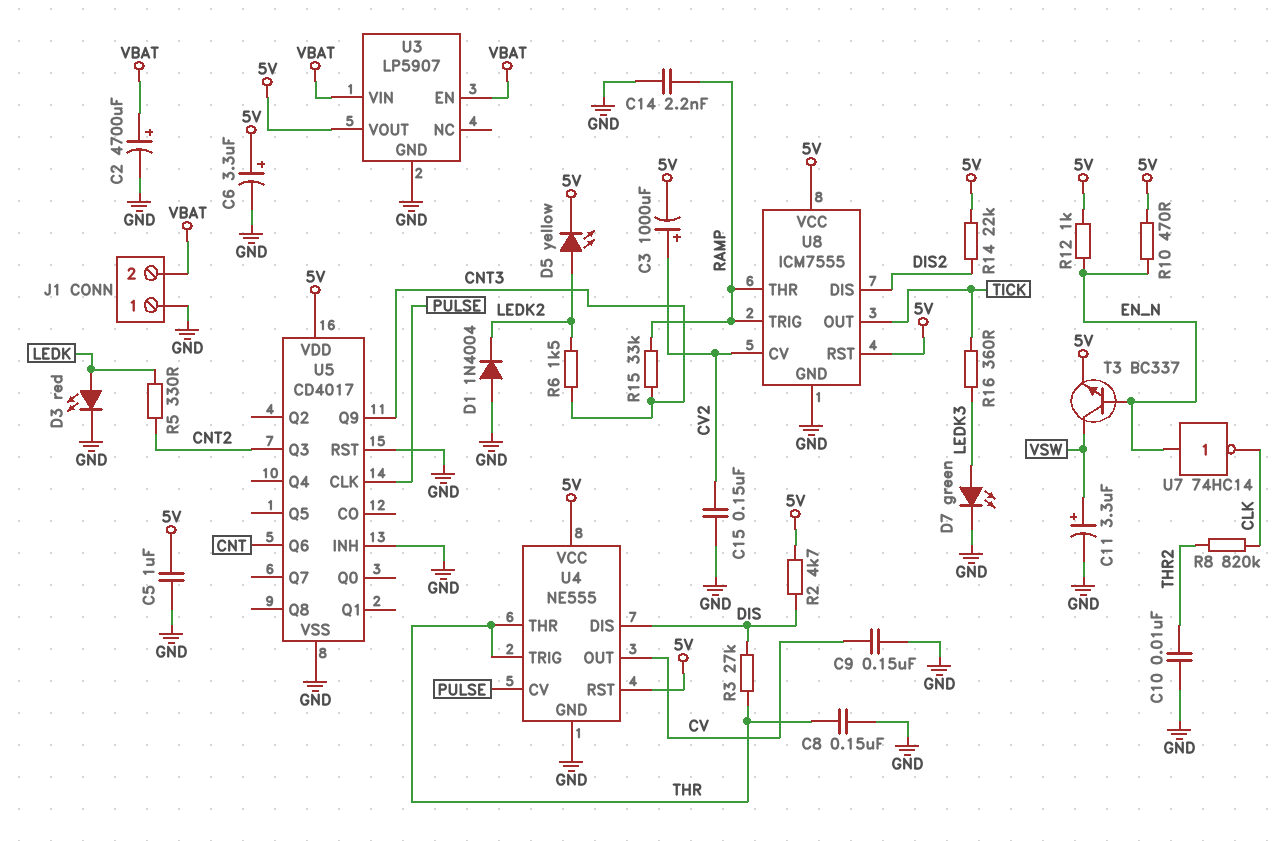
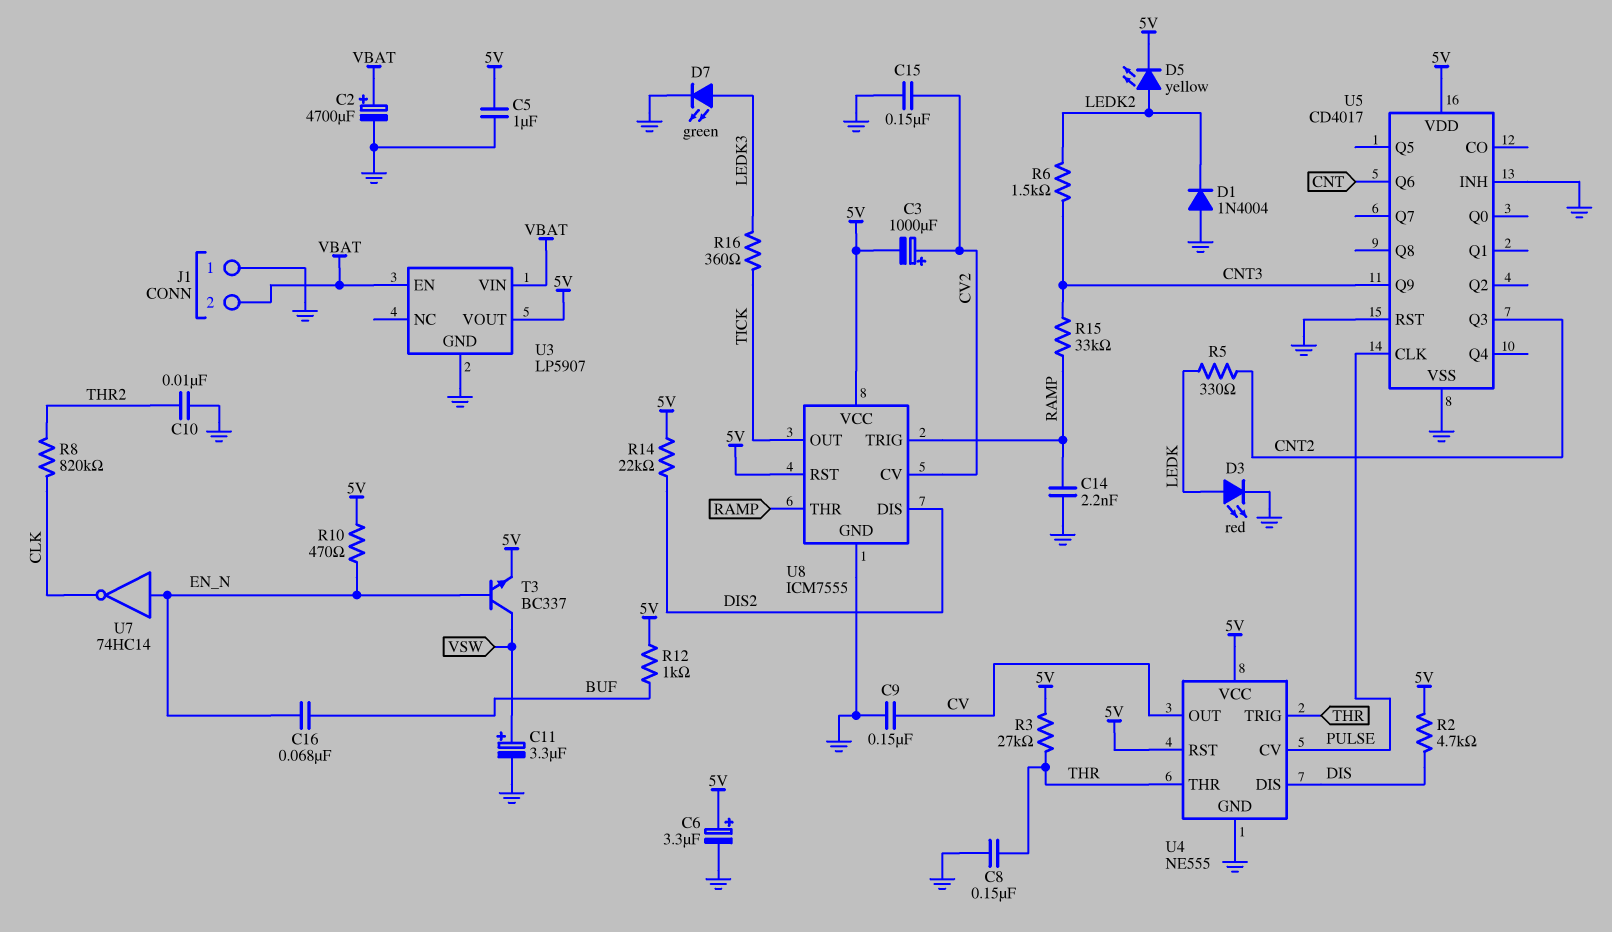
C16: none -> 68nF (BUF, EN_N)
R3: 27k (DIS, THR) -> 27k (5V, THR)
R12: 1k (5V, EN_N) -> 1k (5V, BUF)

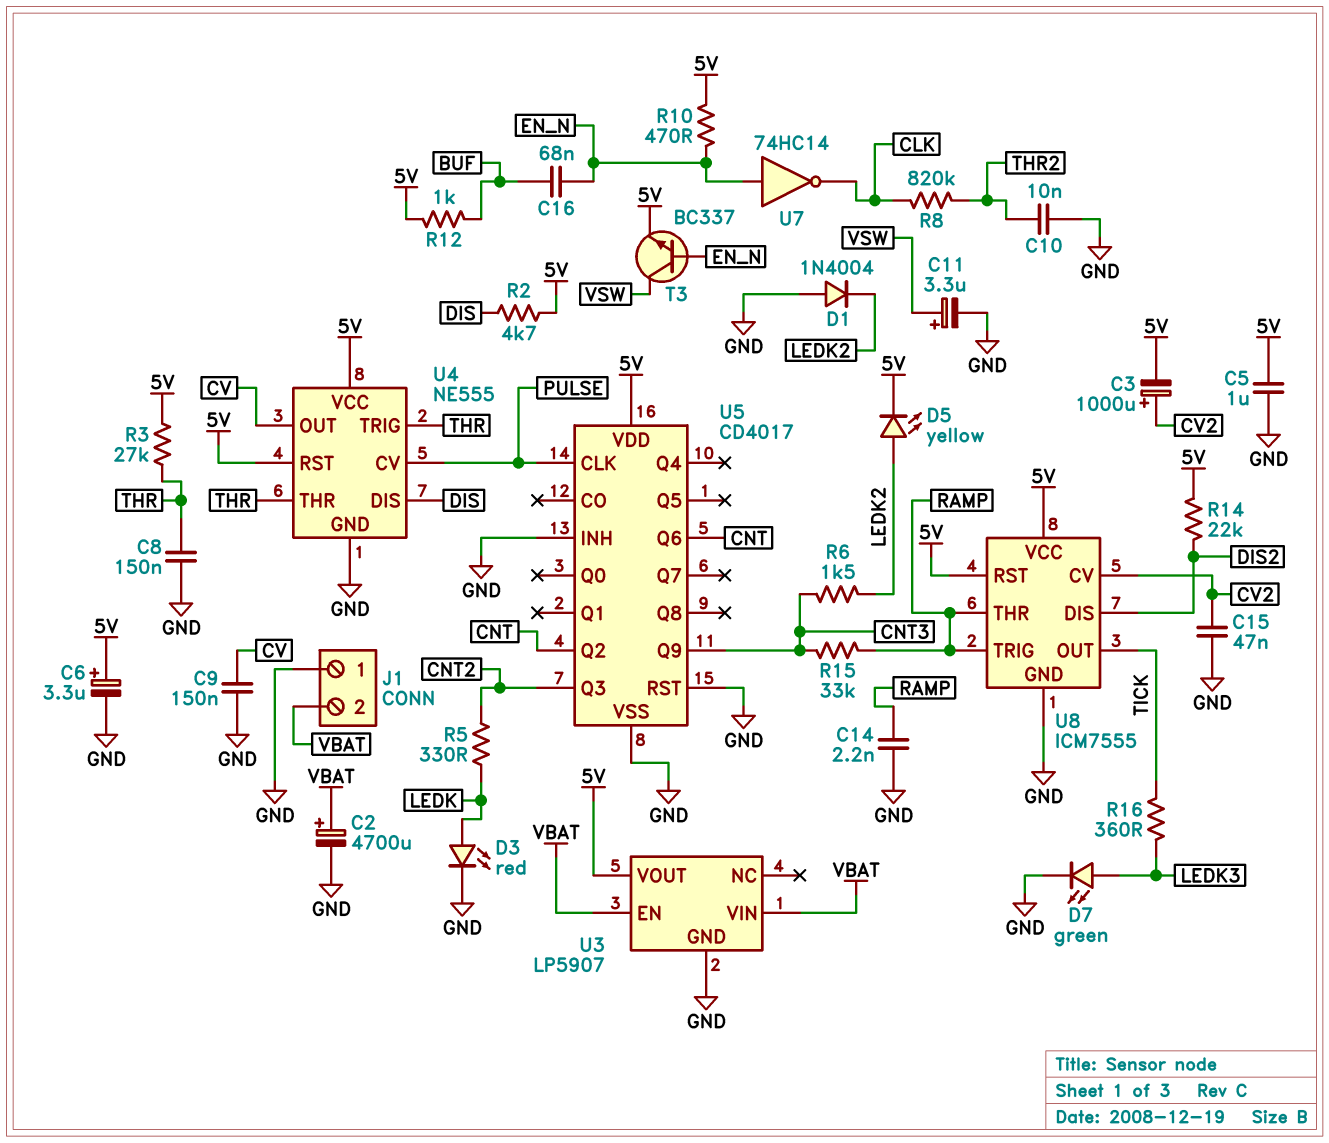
C15: 150nF (CV2, GND) -> 47nF (CV2, GND)
U5 pin Q2: none -> CNT

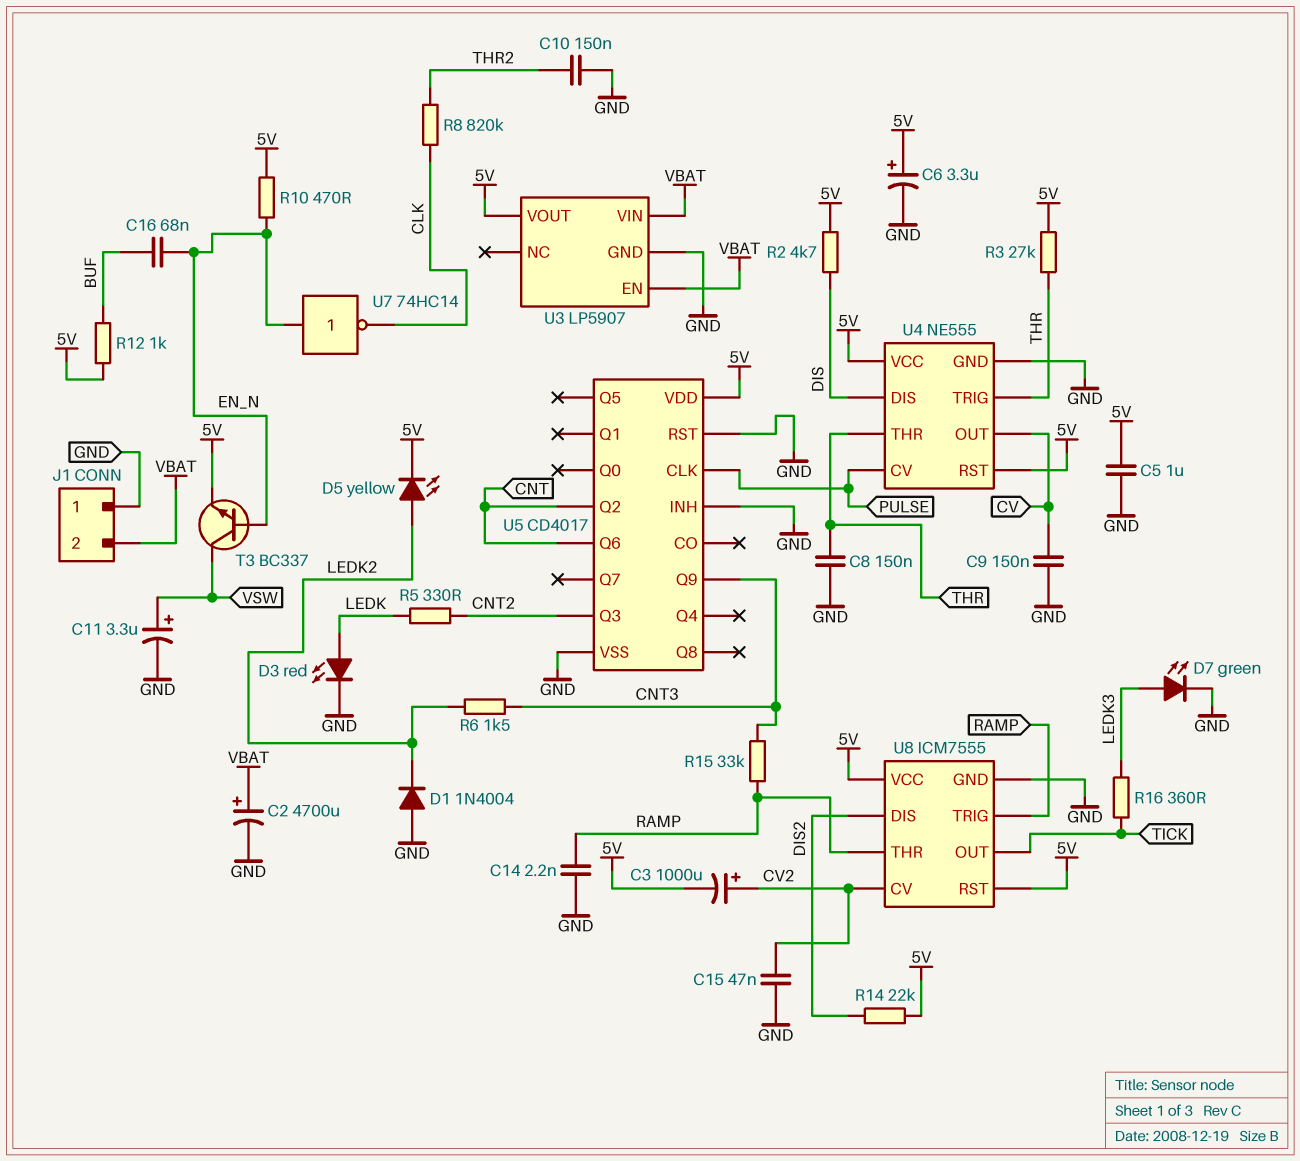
C10: 10nF (GND, THR2) -> 150nF (GND, THR2)

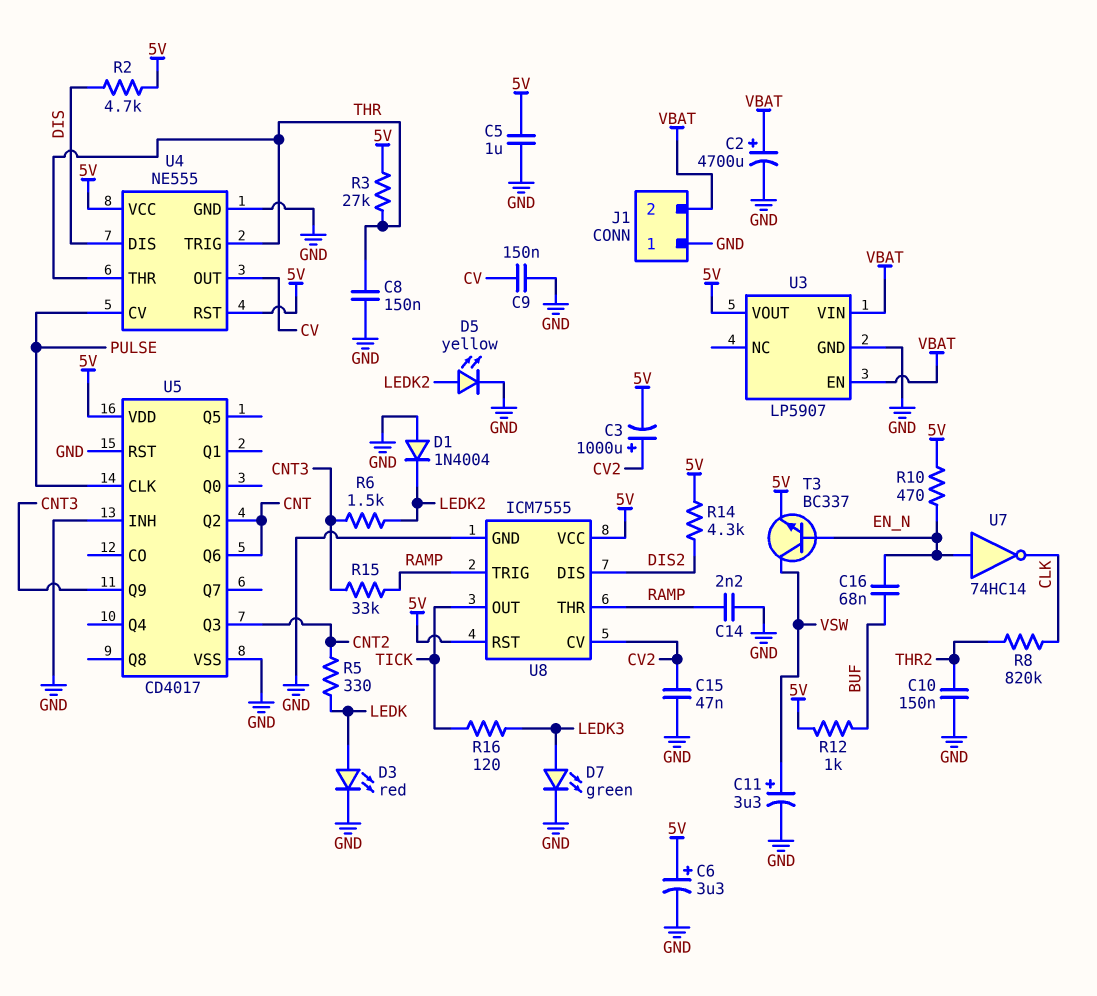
D5: LED yellow (A LEDK2, K 5V) -> LED yellow (A LEDK2, K GND)
R14: 22k (5V, DIS2) -> 4.3k (5V, DIS2)
R16: 360 (LEDK3, TICK) -> 120 (LEDK3, TICK)

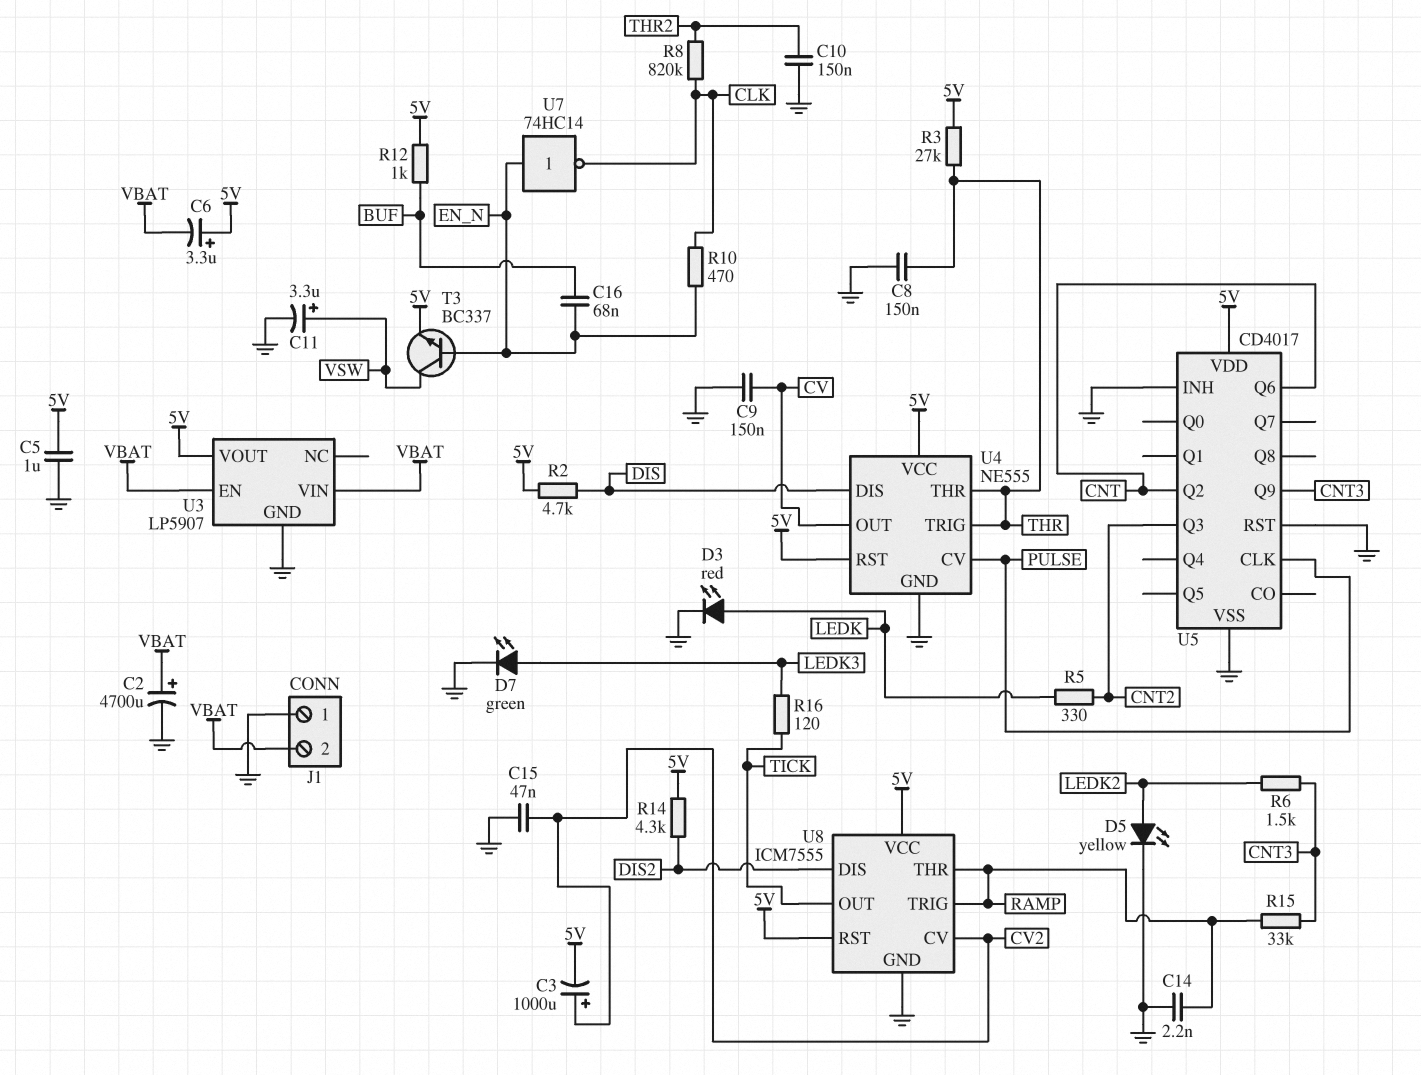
C6: 3.3uF (plus 5V, minus GND) -> 3.3uF (plus 5V, minus VBAT)
D1: diode 1N4004 (A GND, K LEDK2) -> none
R10: 470 (5V, EN_N) -> 470 (CLK, EN_N)

